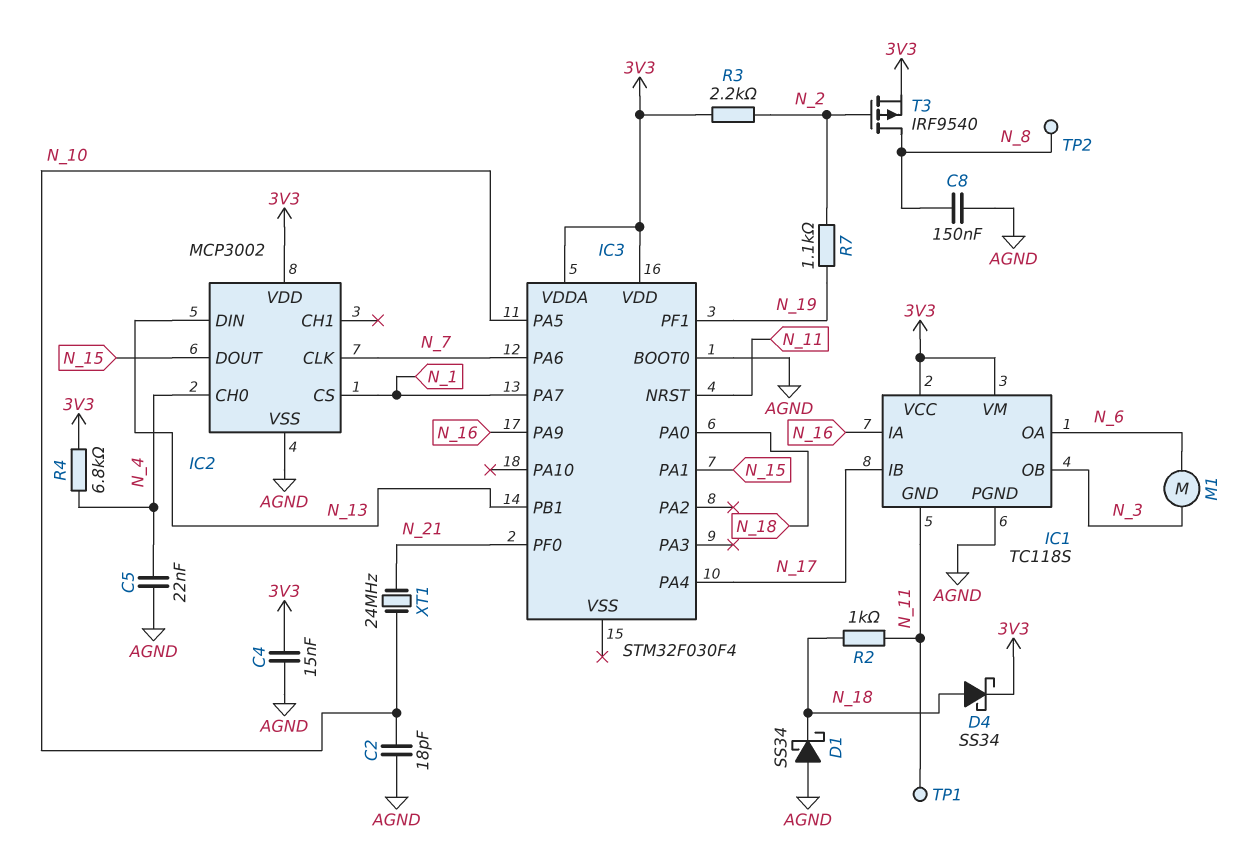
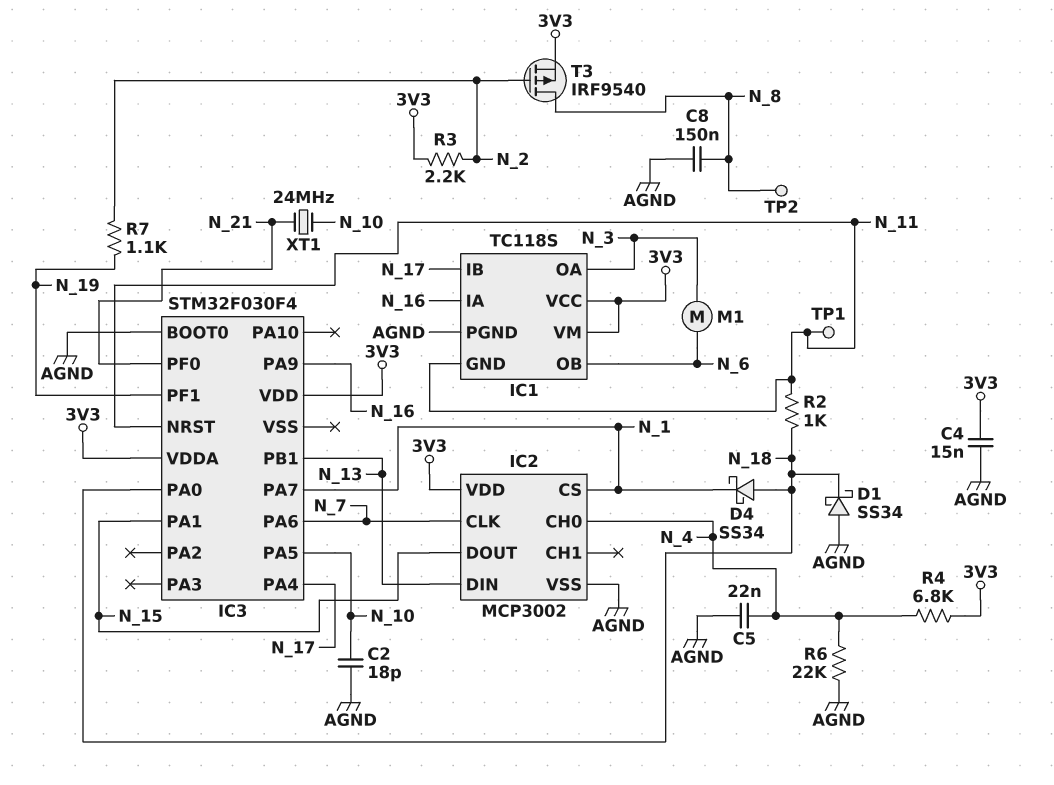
D4: schottky SS34 (A N_18, K 3V3) -> schottky SS34 (A N_18, K N_1)
IC1 pin OA: N_6 -> N_3
IC1 pin OB: N_3 -> N_6
R6: none -> 22k (AGND, N_4)

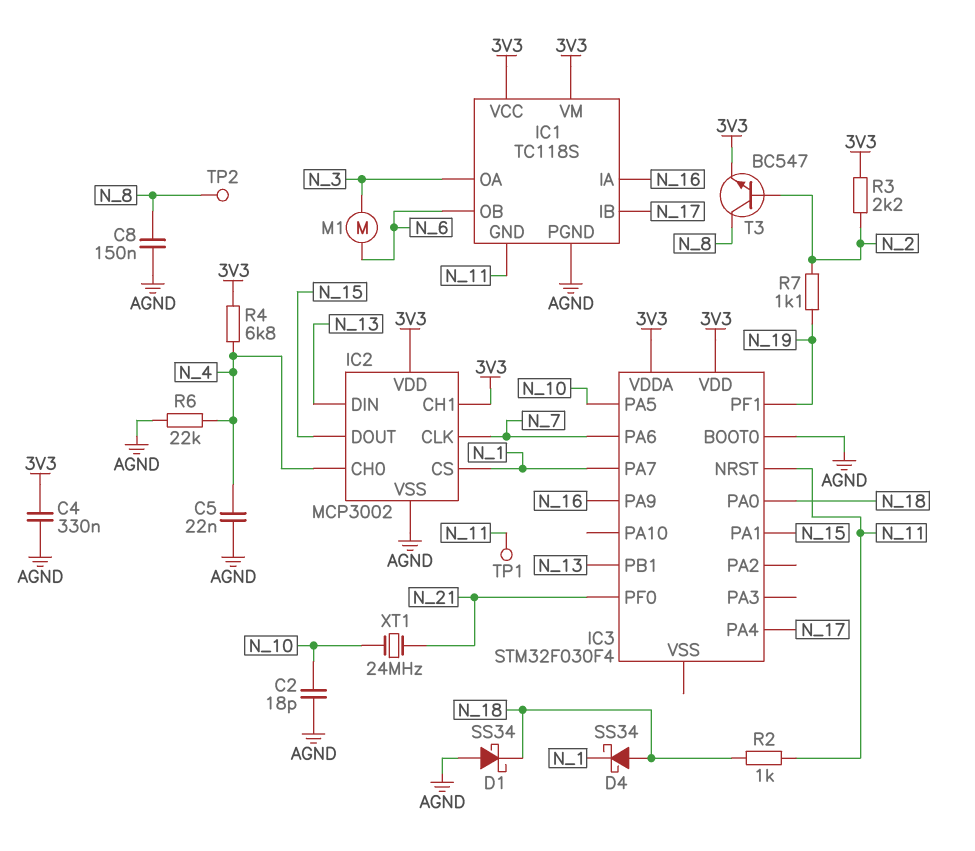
C4: 15nF (3V3, AGND) -> 330nF (3V3, AGND)
IC2 pin CH1: none -> 3V3
T3: PMOS IRF9540 (G N_2, D N_8, S 3V3) -> NPN BC547 (B N_2, C N_8, E 3V3)

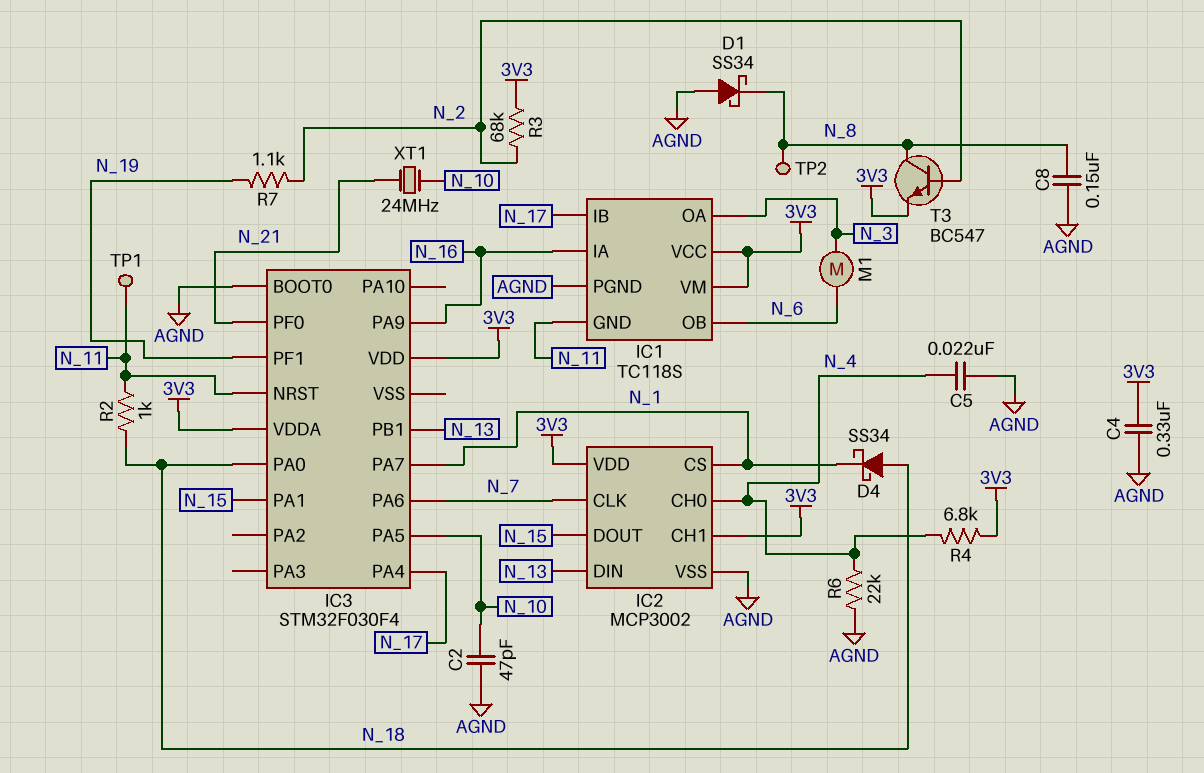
C2: 18pF (AGND, N_10) -> 47pF (AGND, N_10)
D1: schottky SS34 (A AGND, K N_18) -> schottky SS34 (A AGND, K N_8)
R3: 2.2k (3V3, N_2) -> 68k (3V3, N_2)

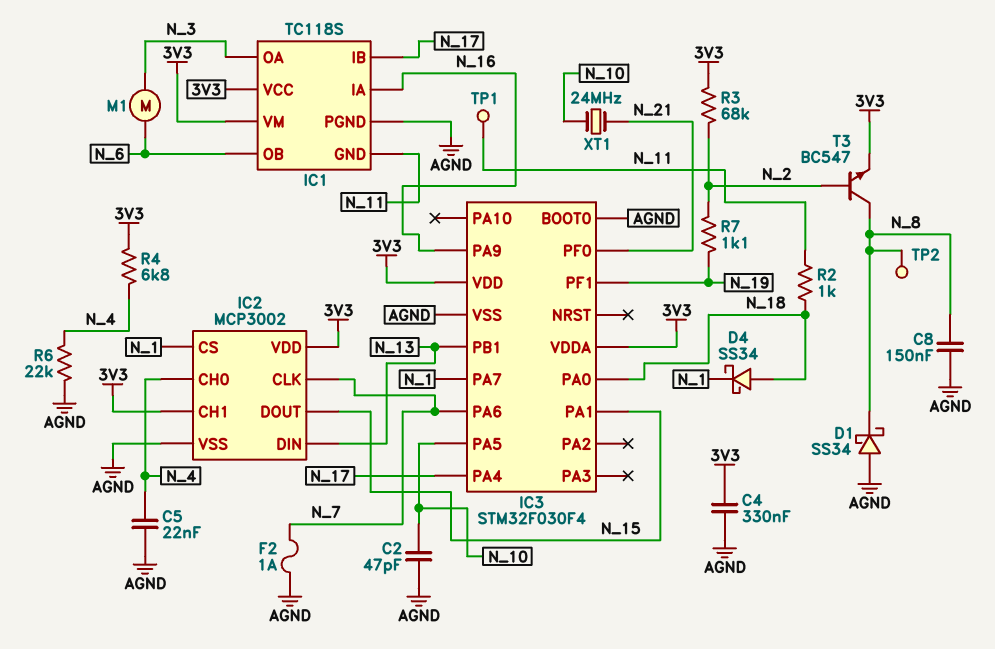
F2: none -> 1A (AGND, N_7)
IC3 pin NRST: N_11 -> none
IC3 pin VSS: none -> AGND

